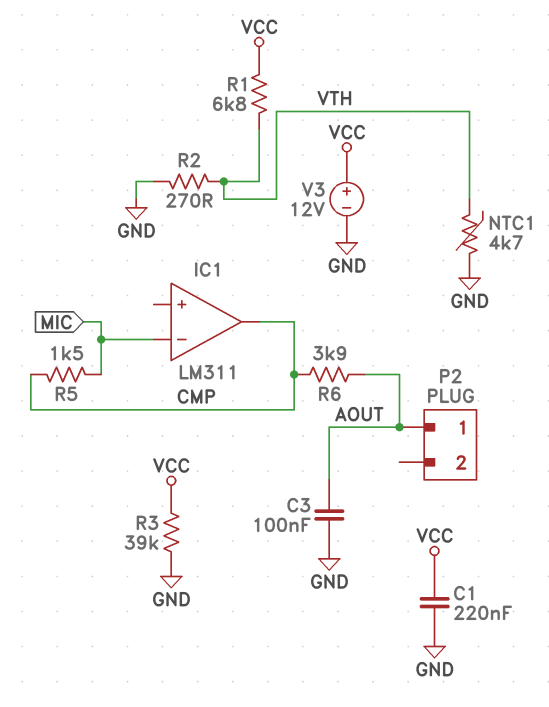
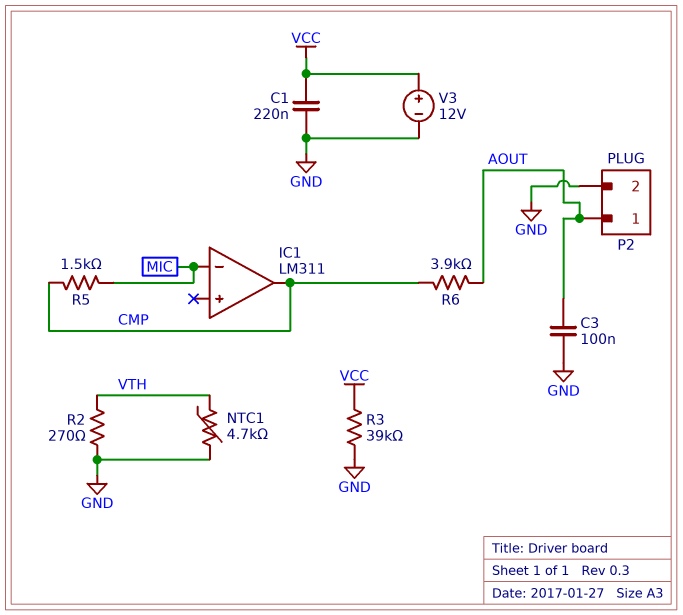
P2 pin 2: none -> GND
R1: 6.8k (VCC, VTH) -> none

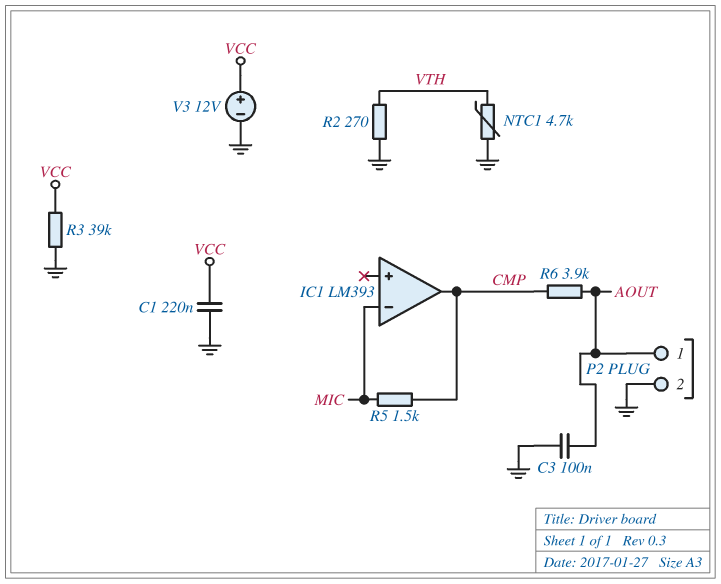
IC1: LM311 -> LM393

